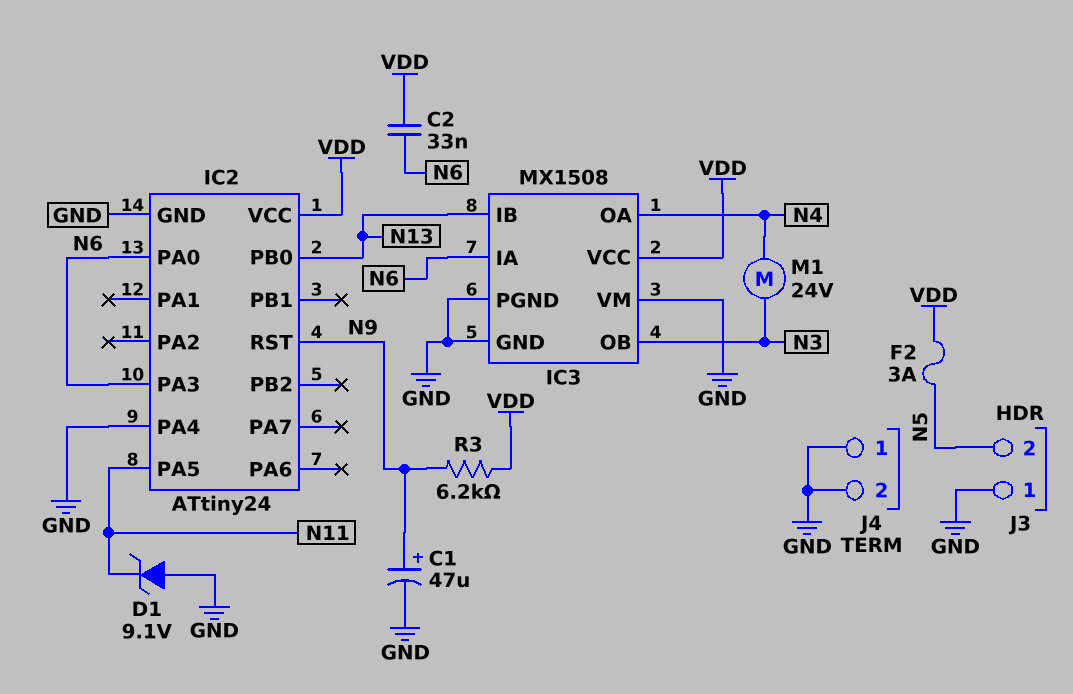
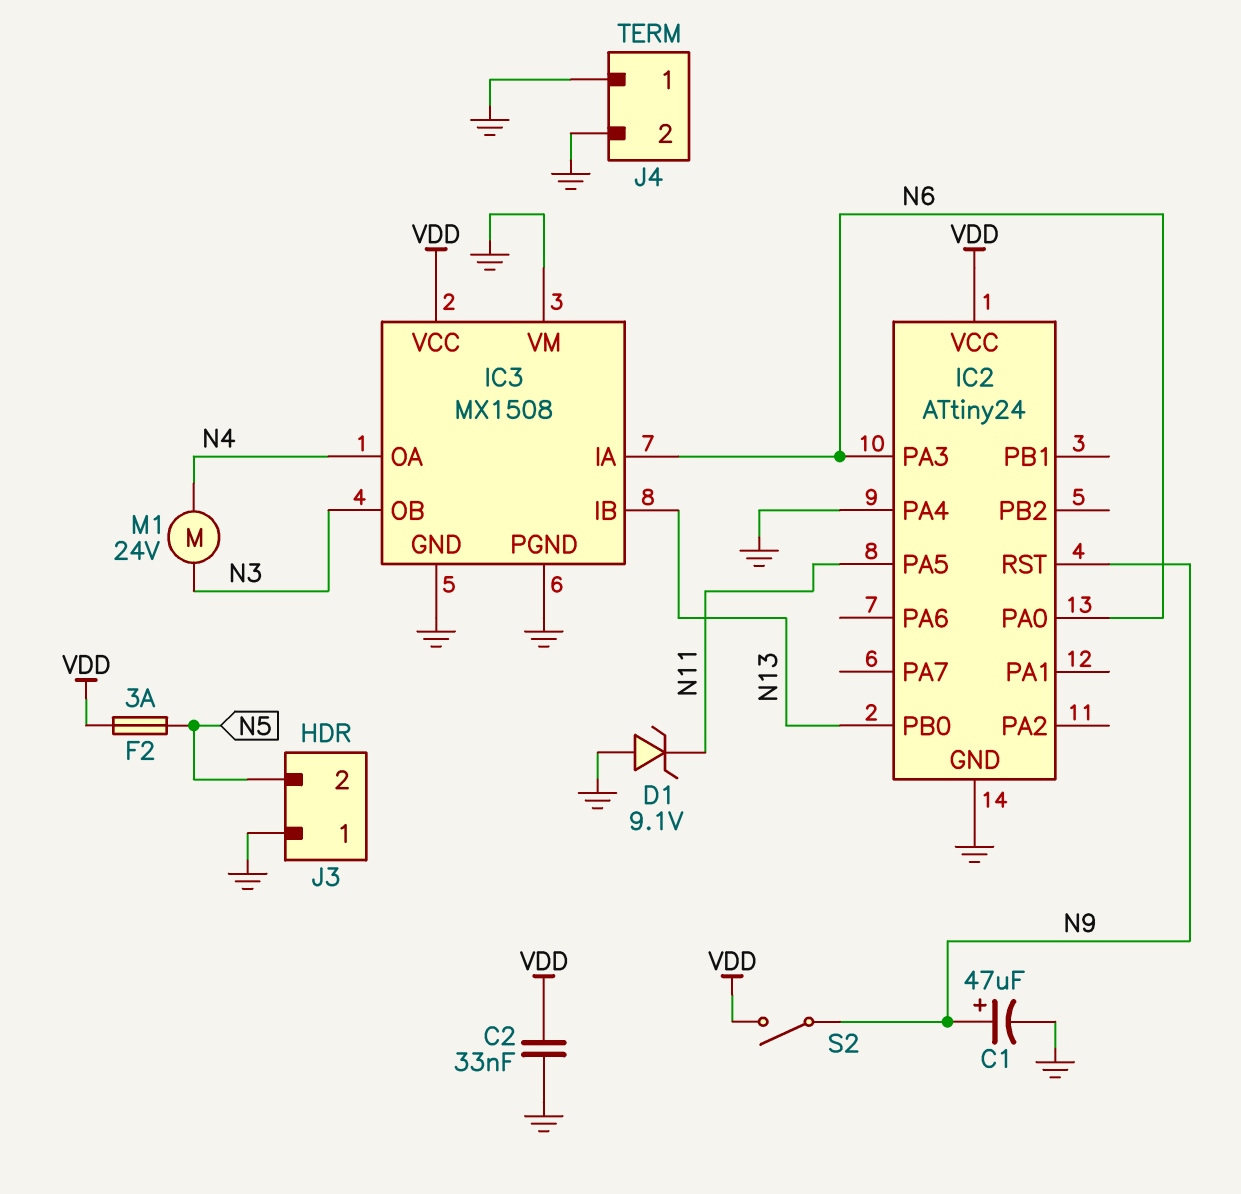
C2: 33nF (N6, VDD) -> 33nF (GND, VDD)
R3: 6.2k (N9, VDD) -> none
S2: none -> switch (N9, VDD)

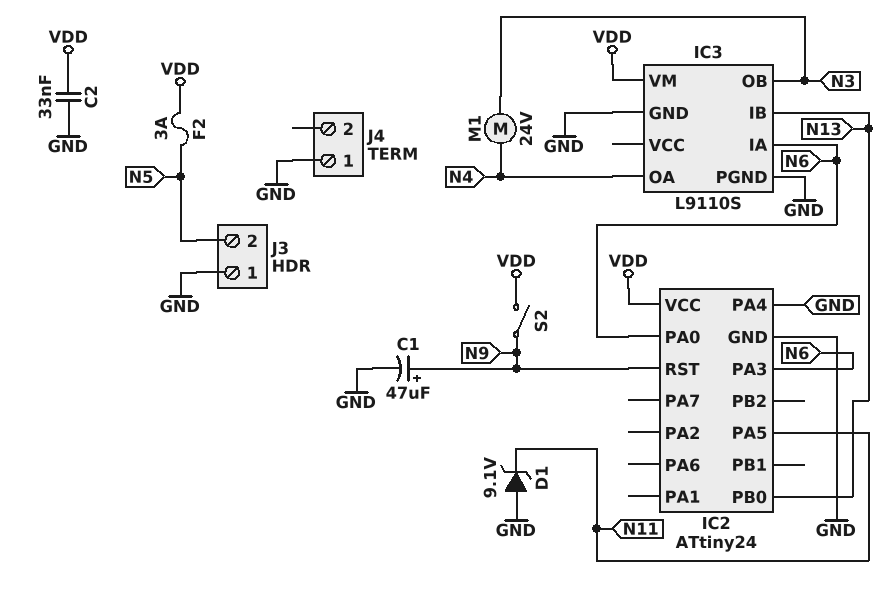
IC3: MX1508 -> L9110S
IC3 pin VCC: VDD -> none
IC3 pin VM: GND -> VDD
J4 pin 2: GND -> none

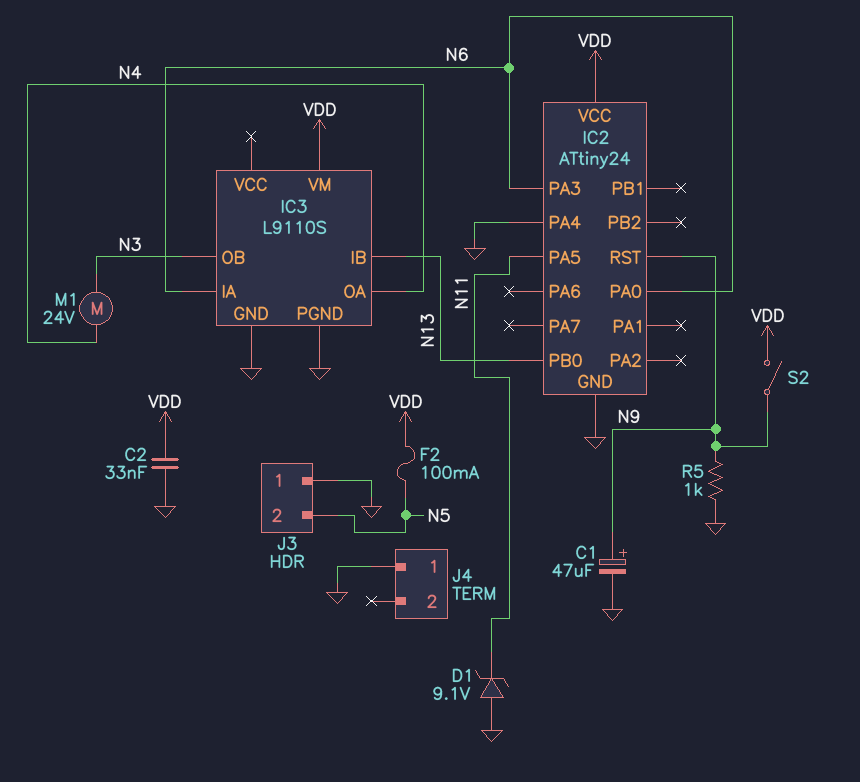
F2: 3A (N5, VDD) -> 100mA (N5, VDD)
R5: none -> 1k (GND, N9)

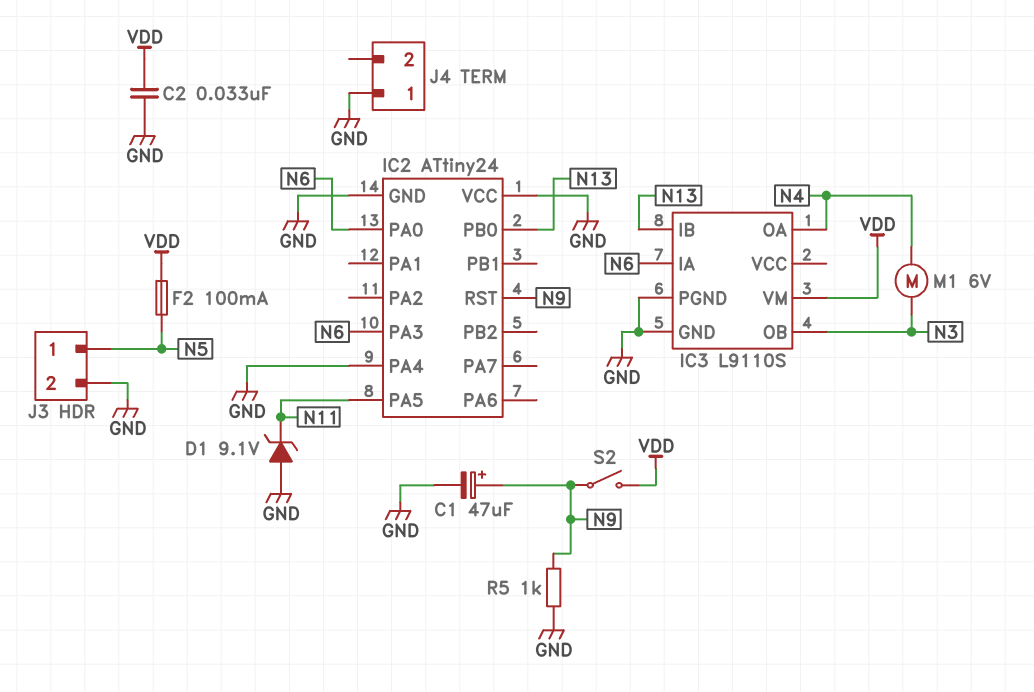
IC2 pin VCC: VDD -> GND
J3 pin 1: GND -> N5
J3 pin 2: N5 -> GND
M1: motor 24V (N3, N4) -> motor 6V (N3, N4)

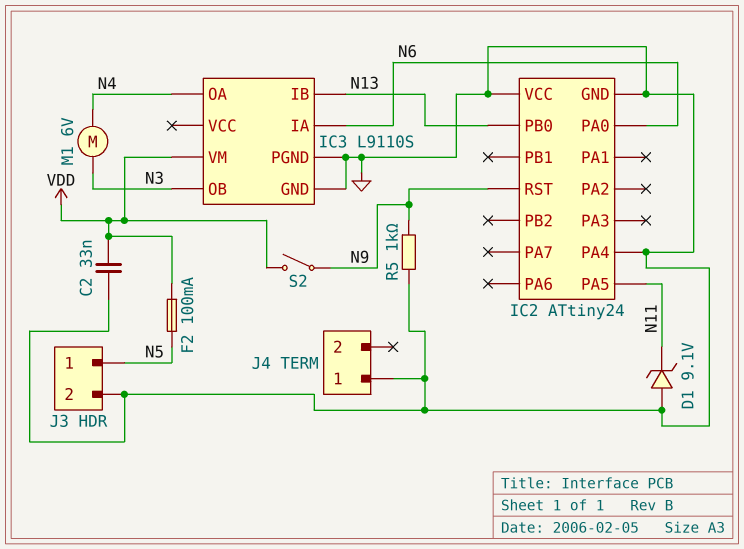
C1: 47uF (plus N9, minus GND) -> none
IC2 pin PA3: N6 -> none

